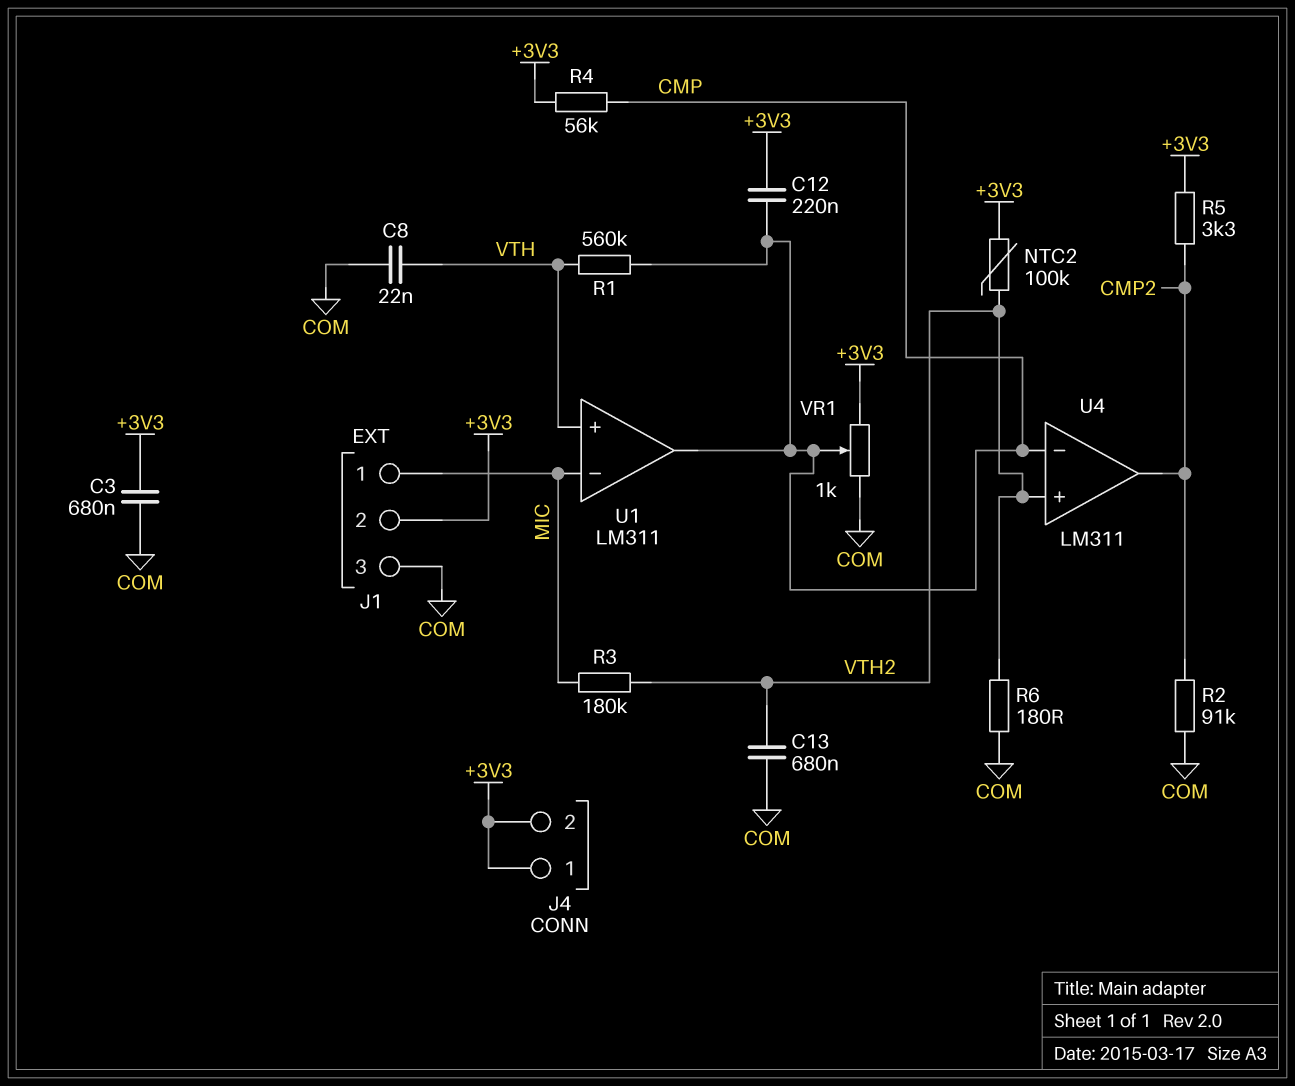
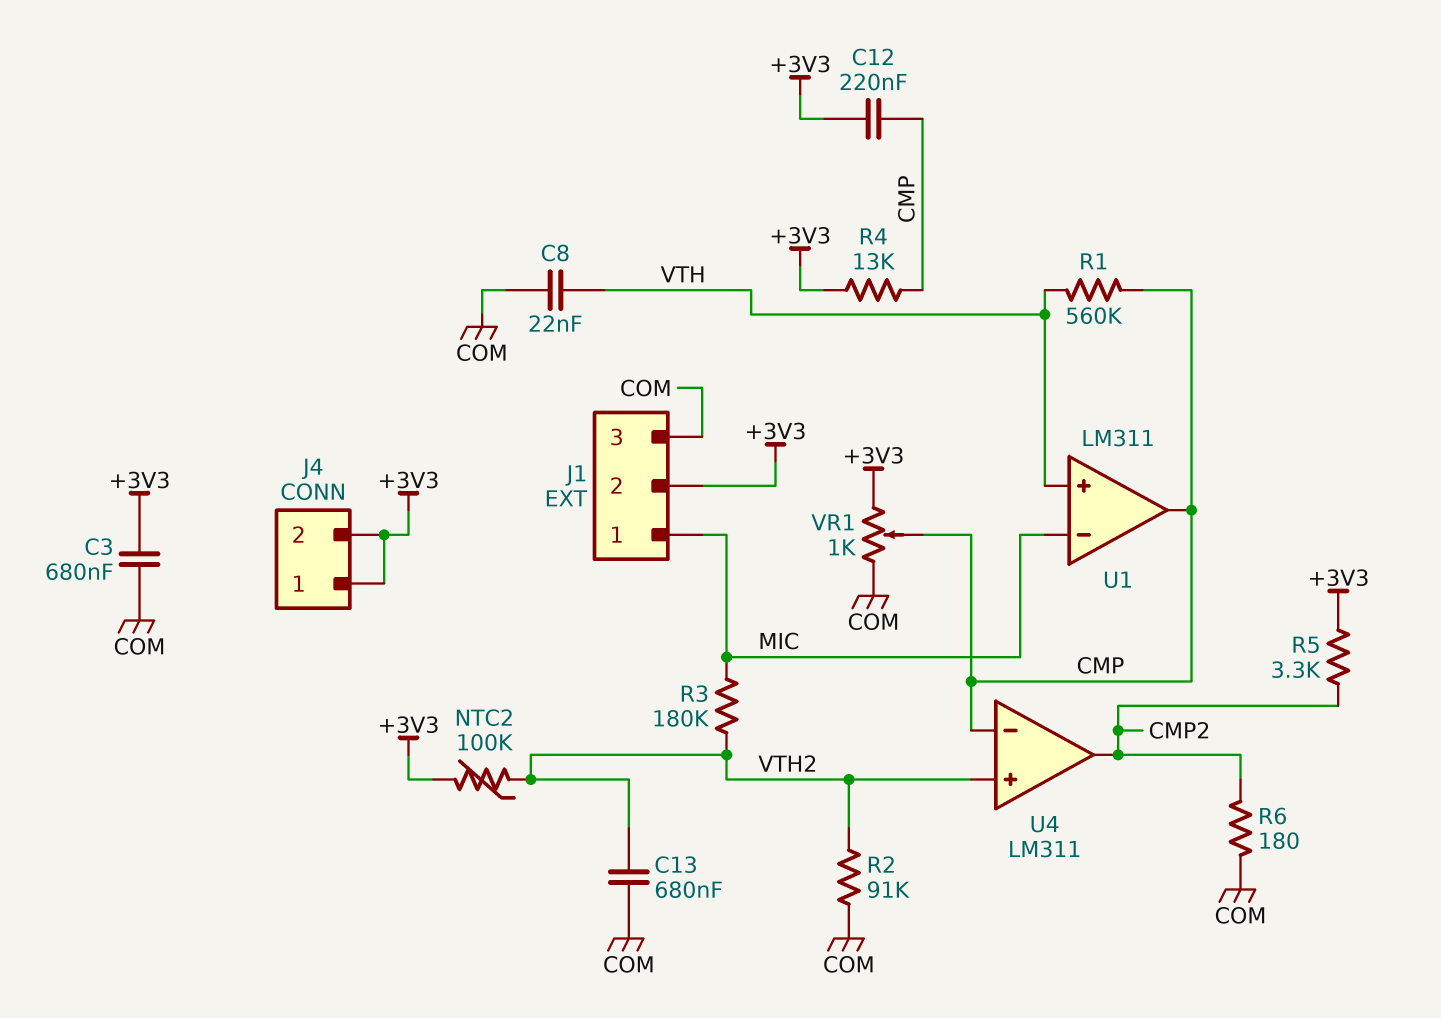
R2: 91k (CMP2, COM) -> 91k (COM, VTH2)
R4: 56k (+3V3, CMP) -> 13k (+3V3, CMP)
R6: 180 (COM, VTH2) -> 180 (CMP2, COM)

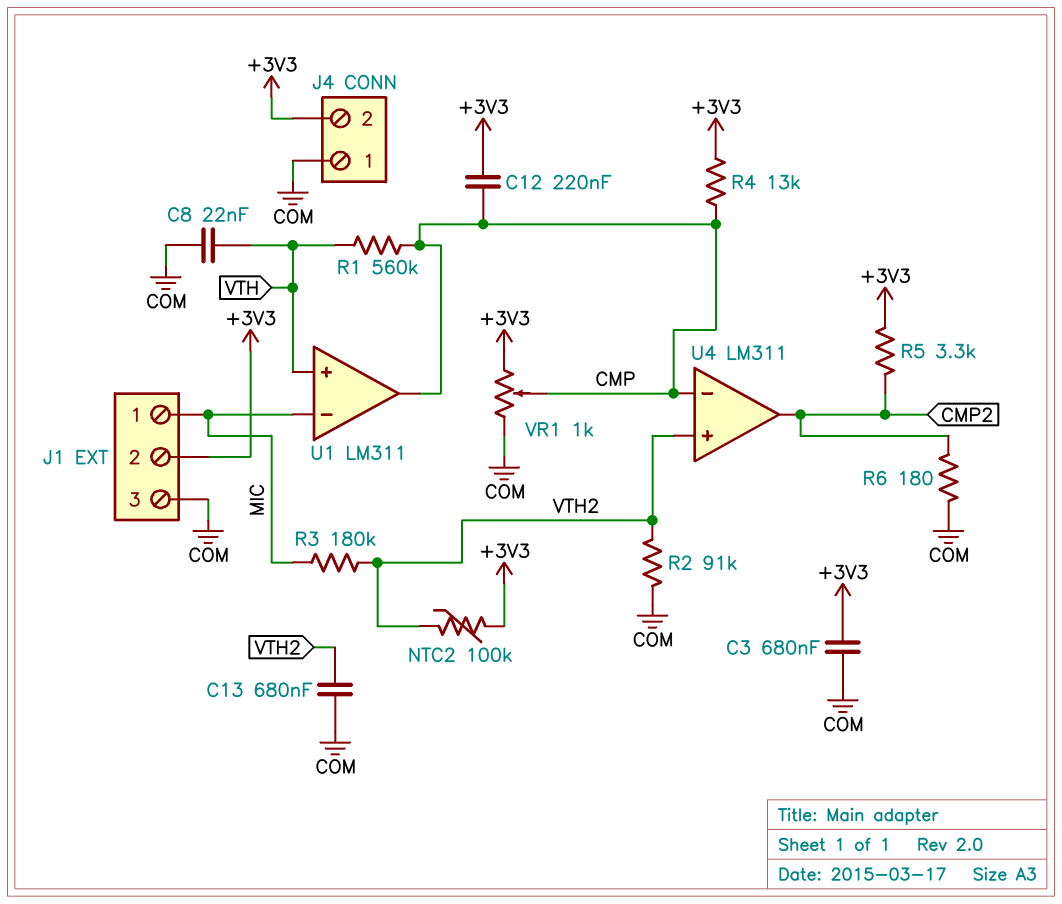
J4 pin 1: +3V3 -> COM

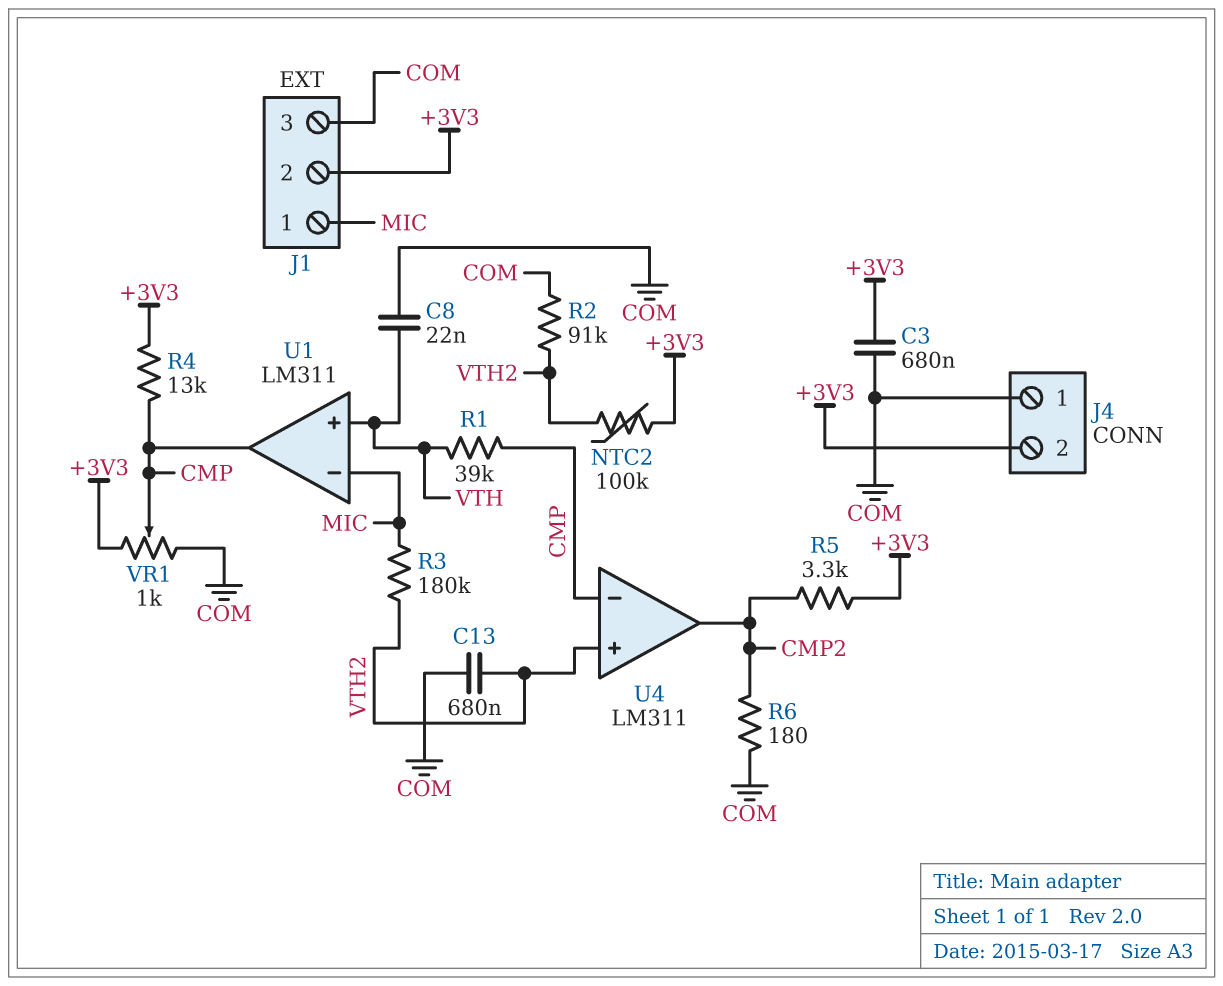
C12: 220nF (+3V3, CMP) -> none
R1: 560k (CMP, VTH) -> 39k (CMP, VTH)

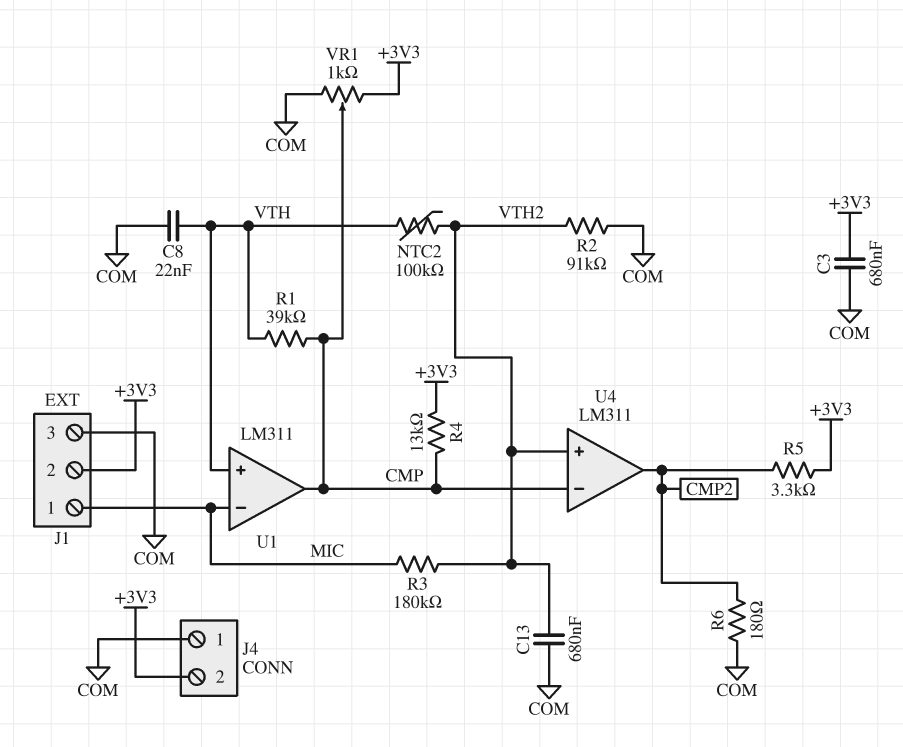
NTC2: 100k (+3V3, VTH2) -> 100k (VTH, VTH2)

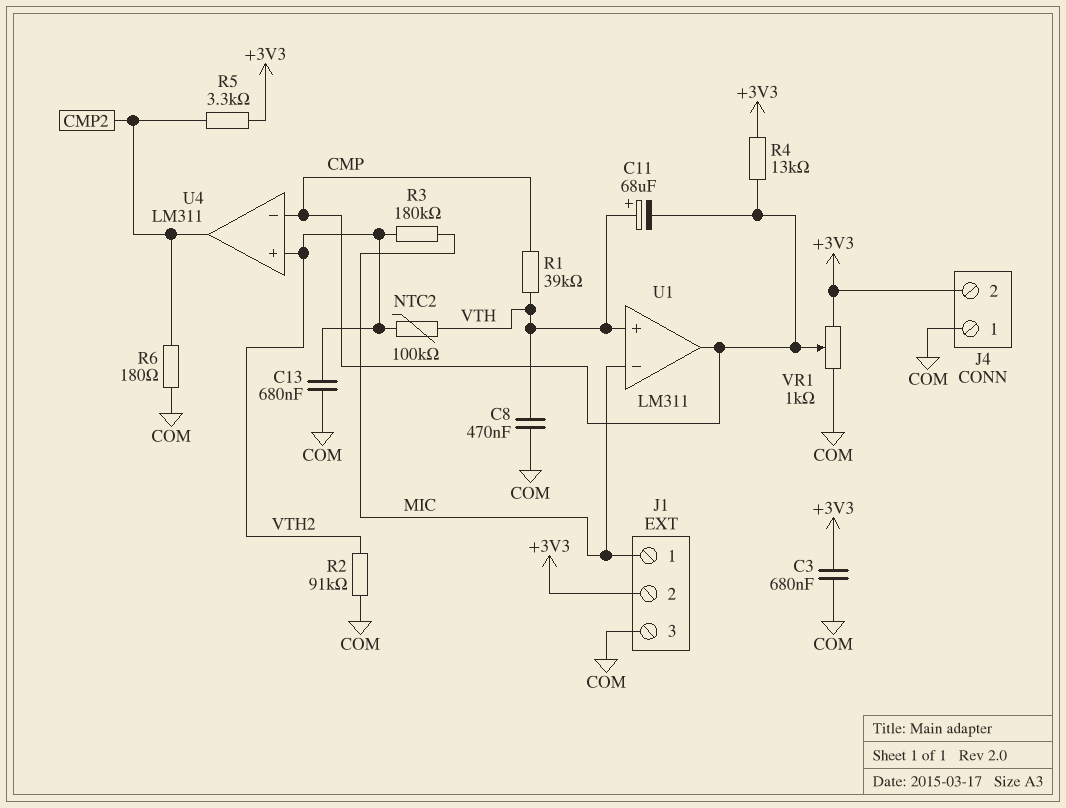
C8: 22nF (COM, VTH) -> 470nF (COM, VTH)
C11: none -> 68uF (plus VTH, minus CMP)

